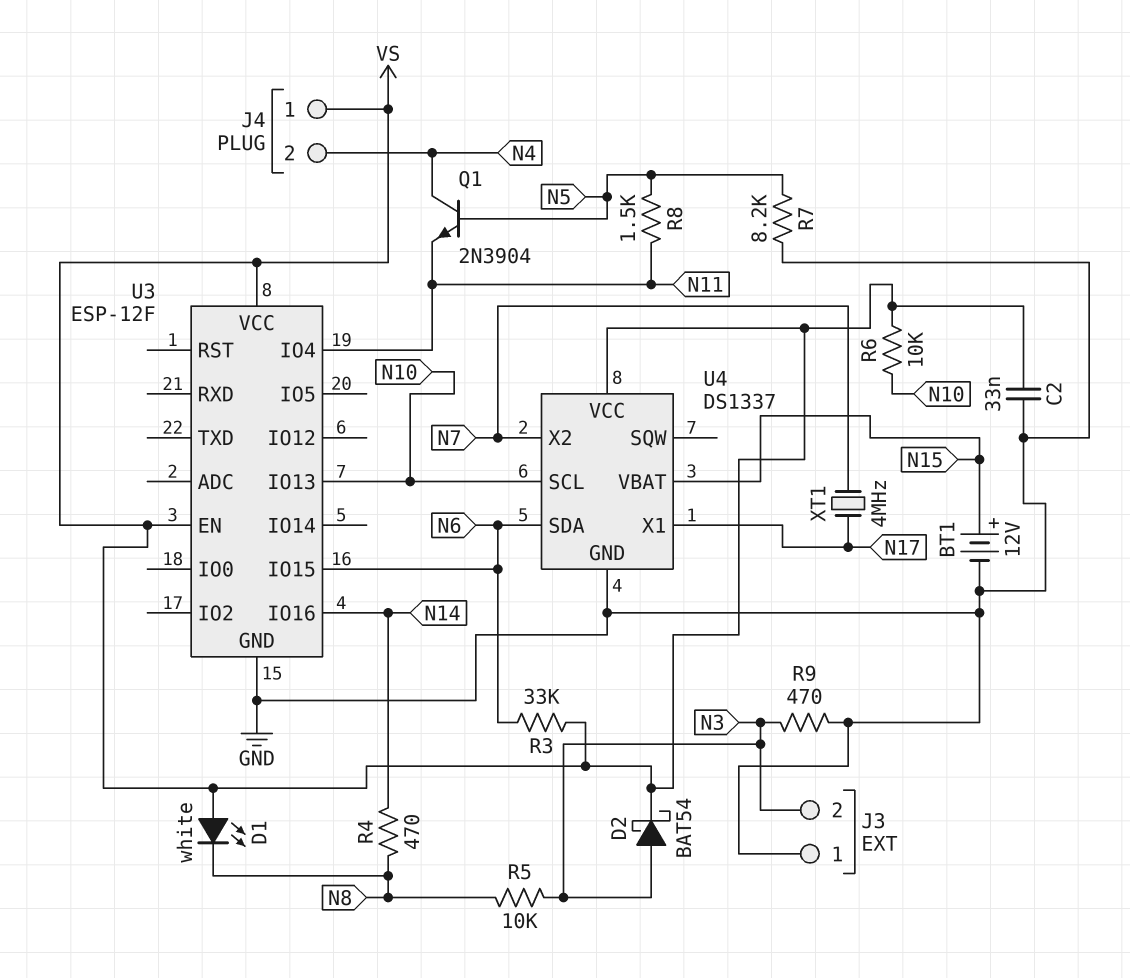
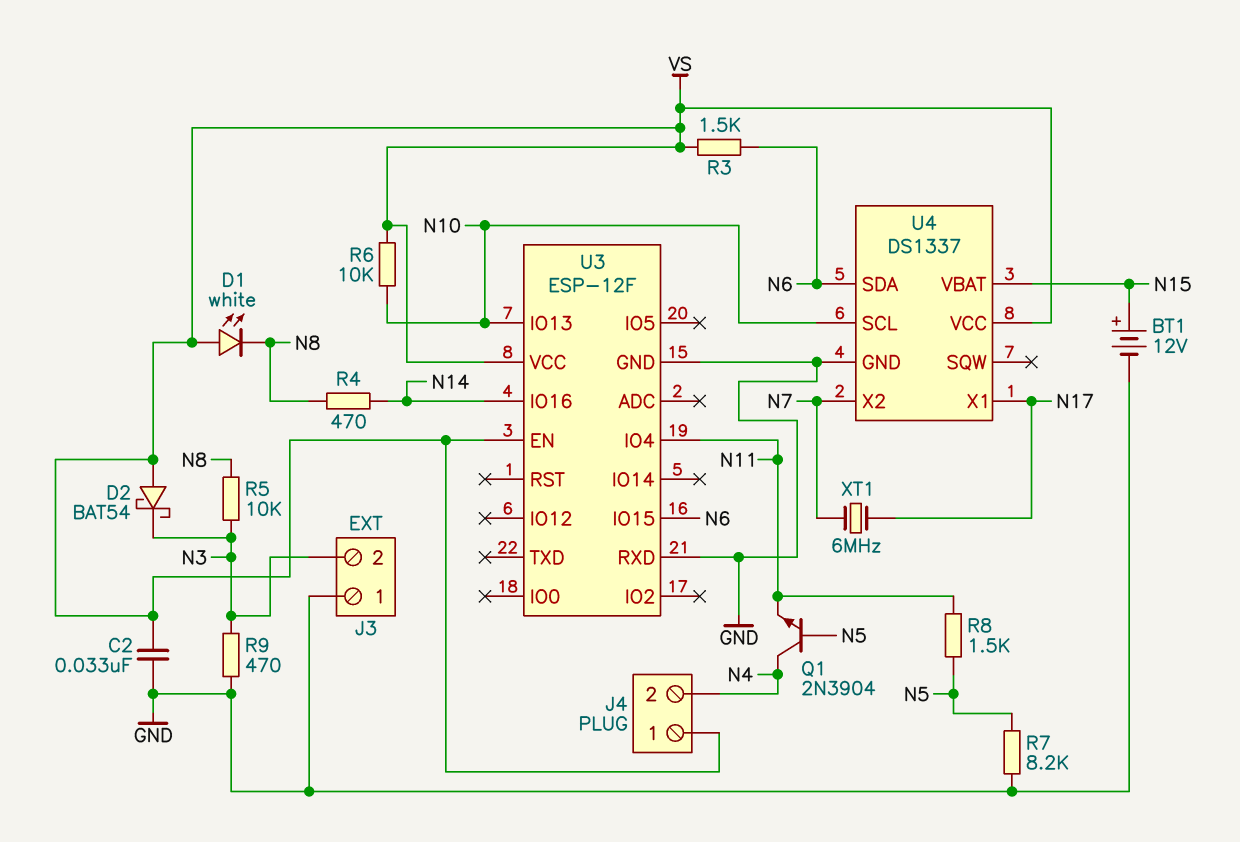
D2: schottky BAT54 (A N3, K VS) -> schottky BAT54 (A VS, K N3)
R3: 33k (N6, VS) -> 1.5k (N6, VS)
U3 pin RXD: none -> GND
XT1: 4MHz (N7, N17) -> 6MHz (N7, N17)

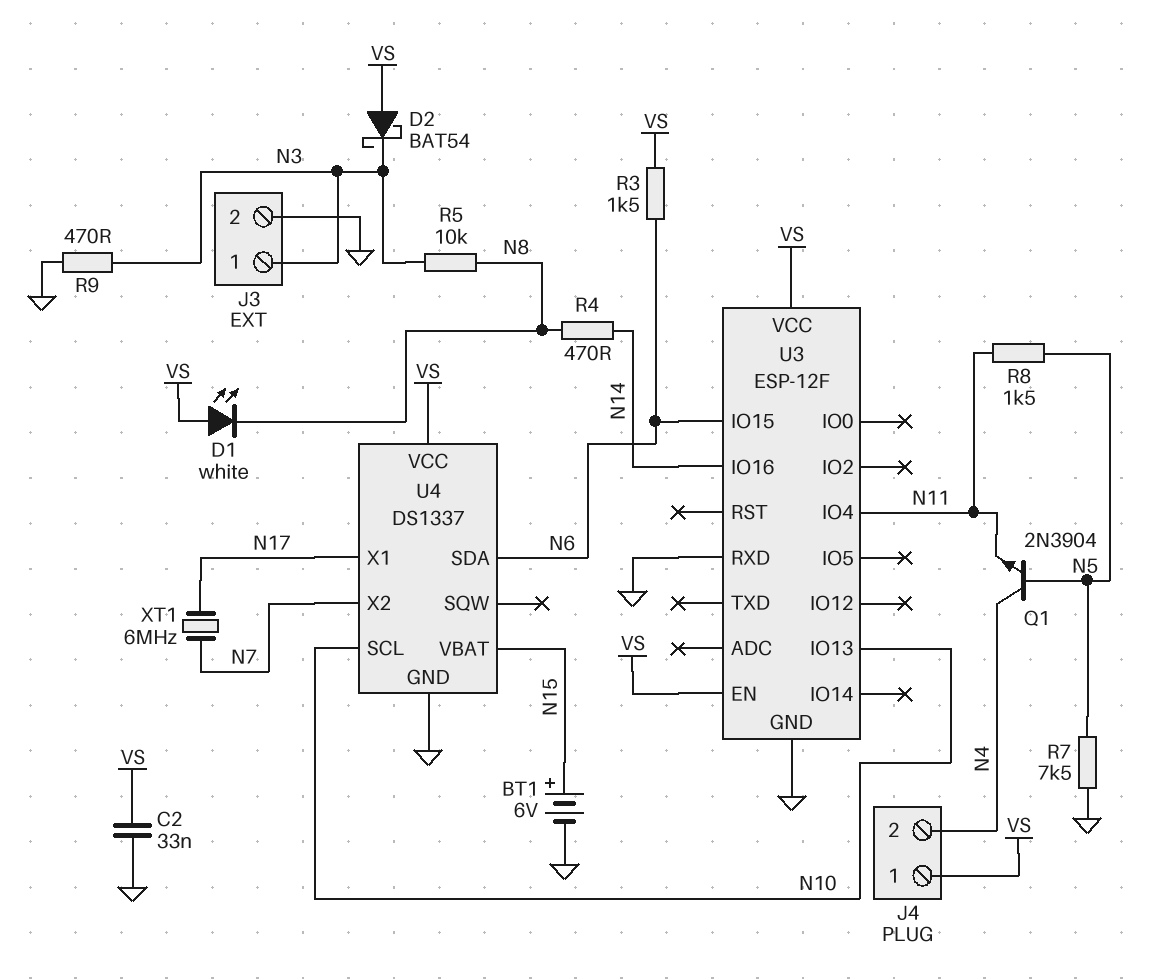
BT1: 12V (plus N15, minus GND) -> 6V (plus N15, minus GND)
J3 pin 1: GND -> N3
J3 pin 2: N3 -> GND
R6: 10k (N10, VS) -> none
R7: 8.2k (GND, N5) -> 7.5k (GND, N5)

